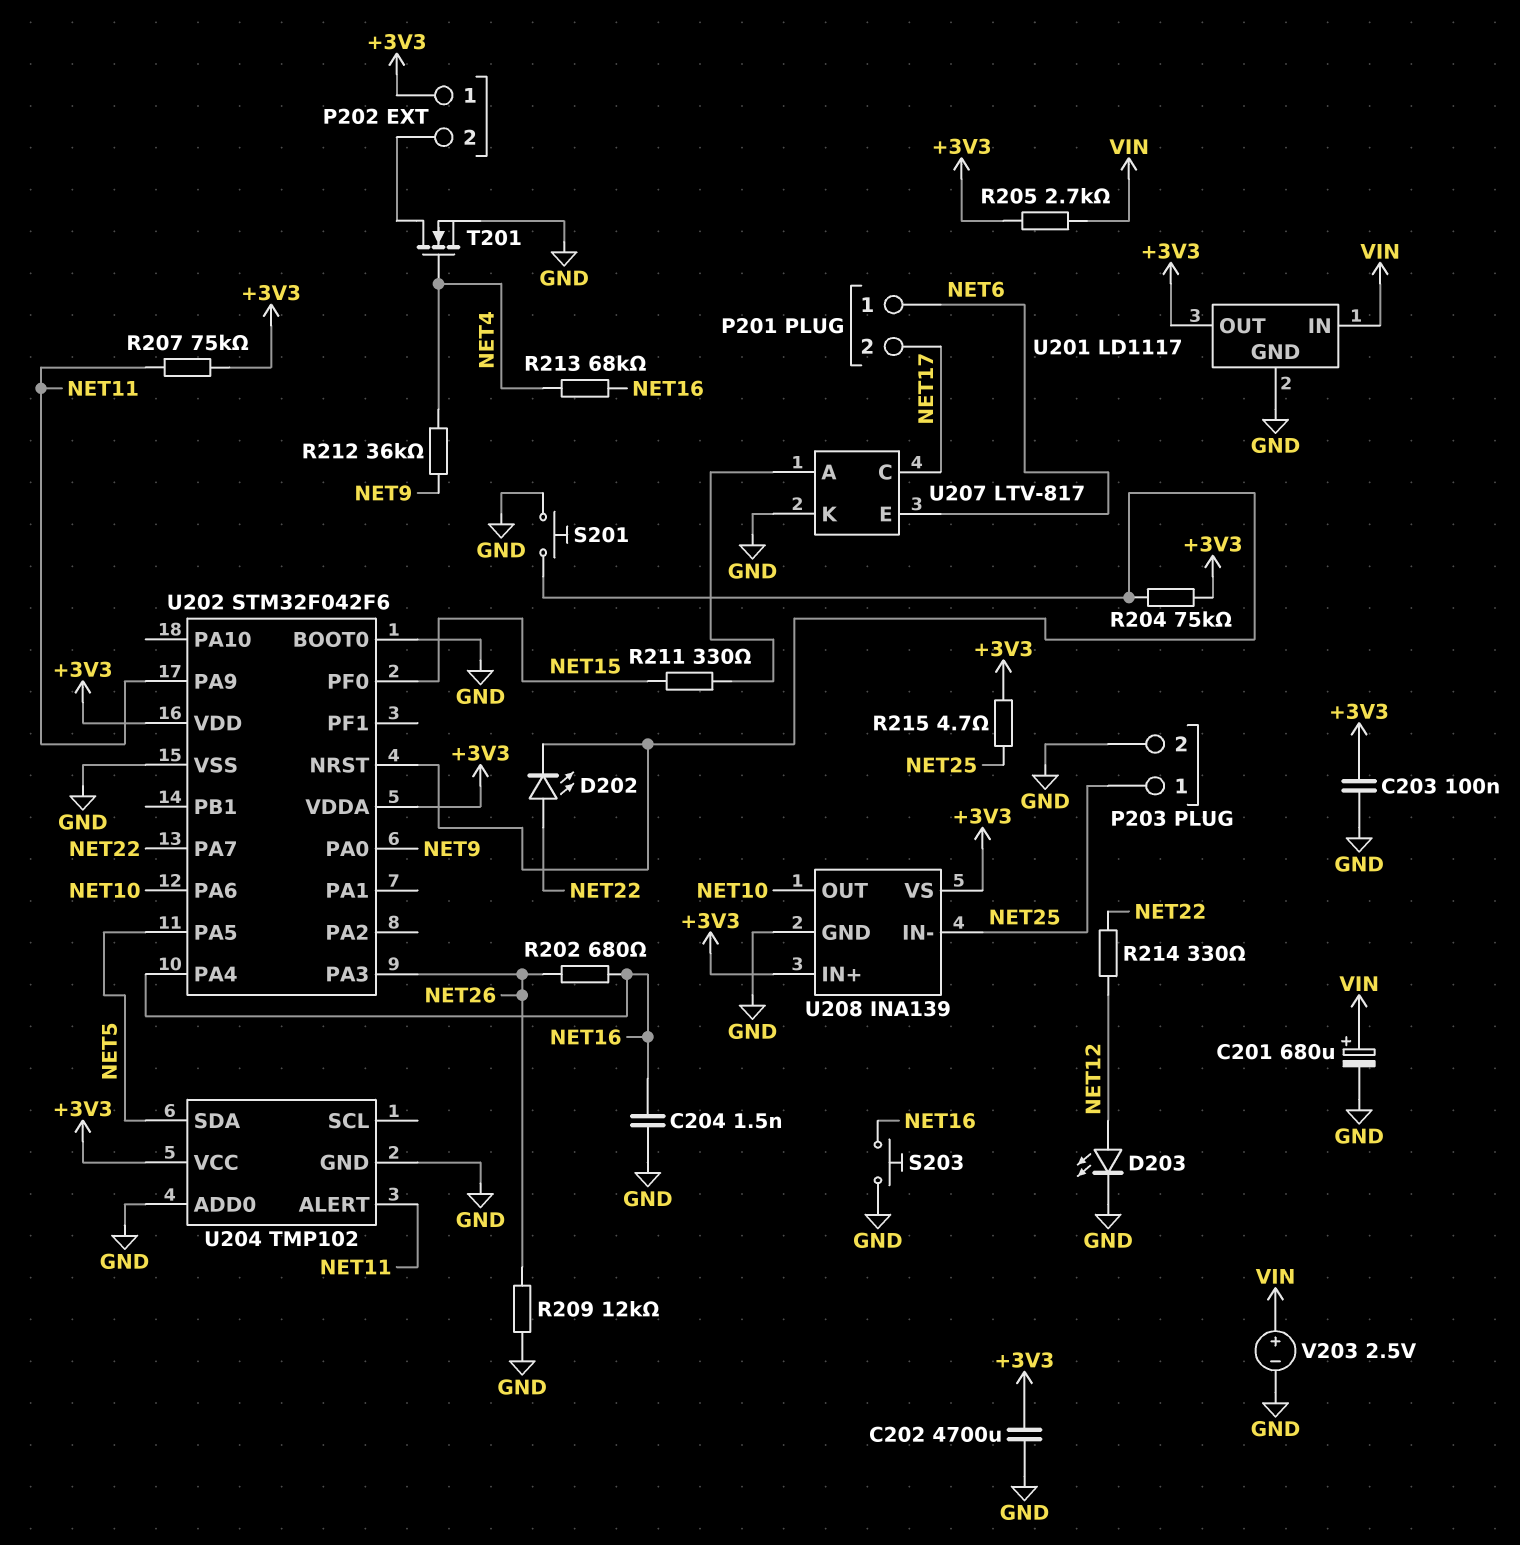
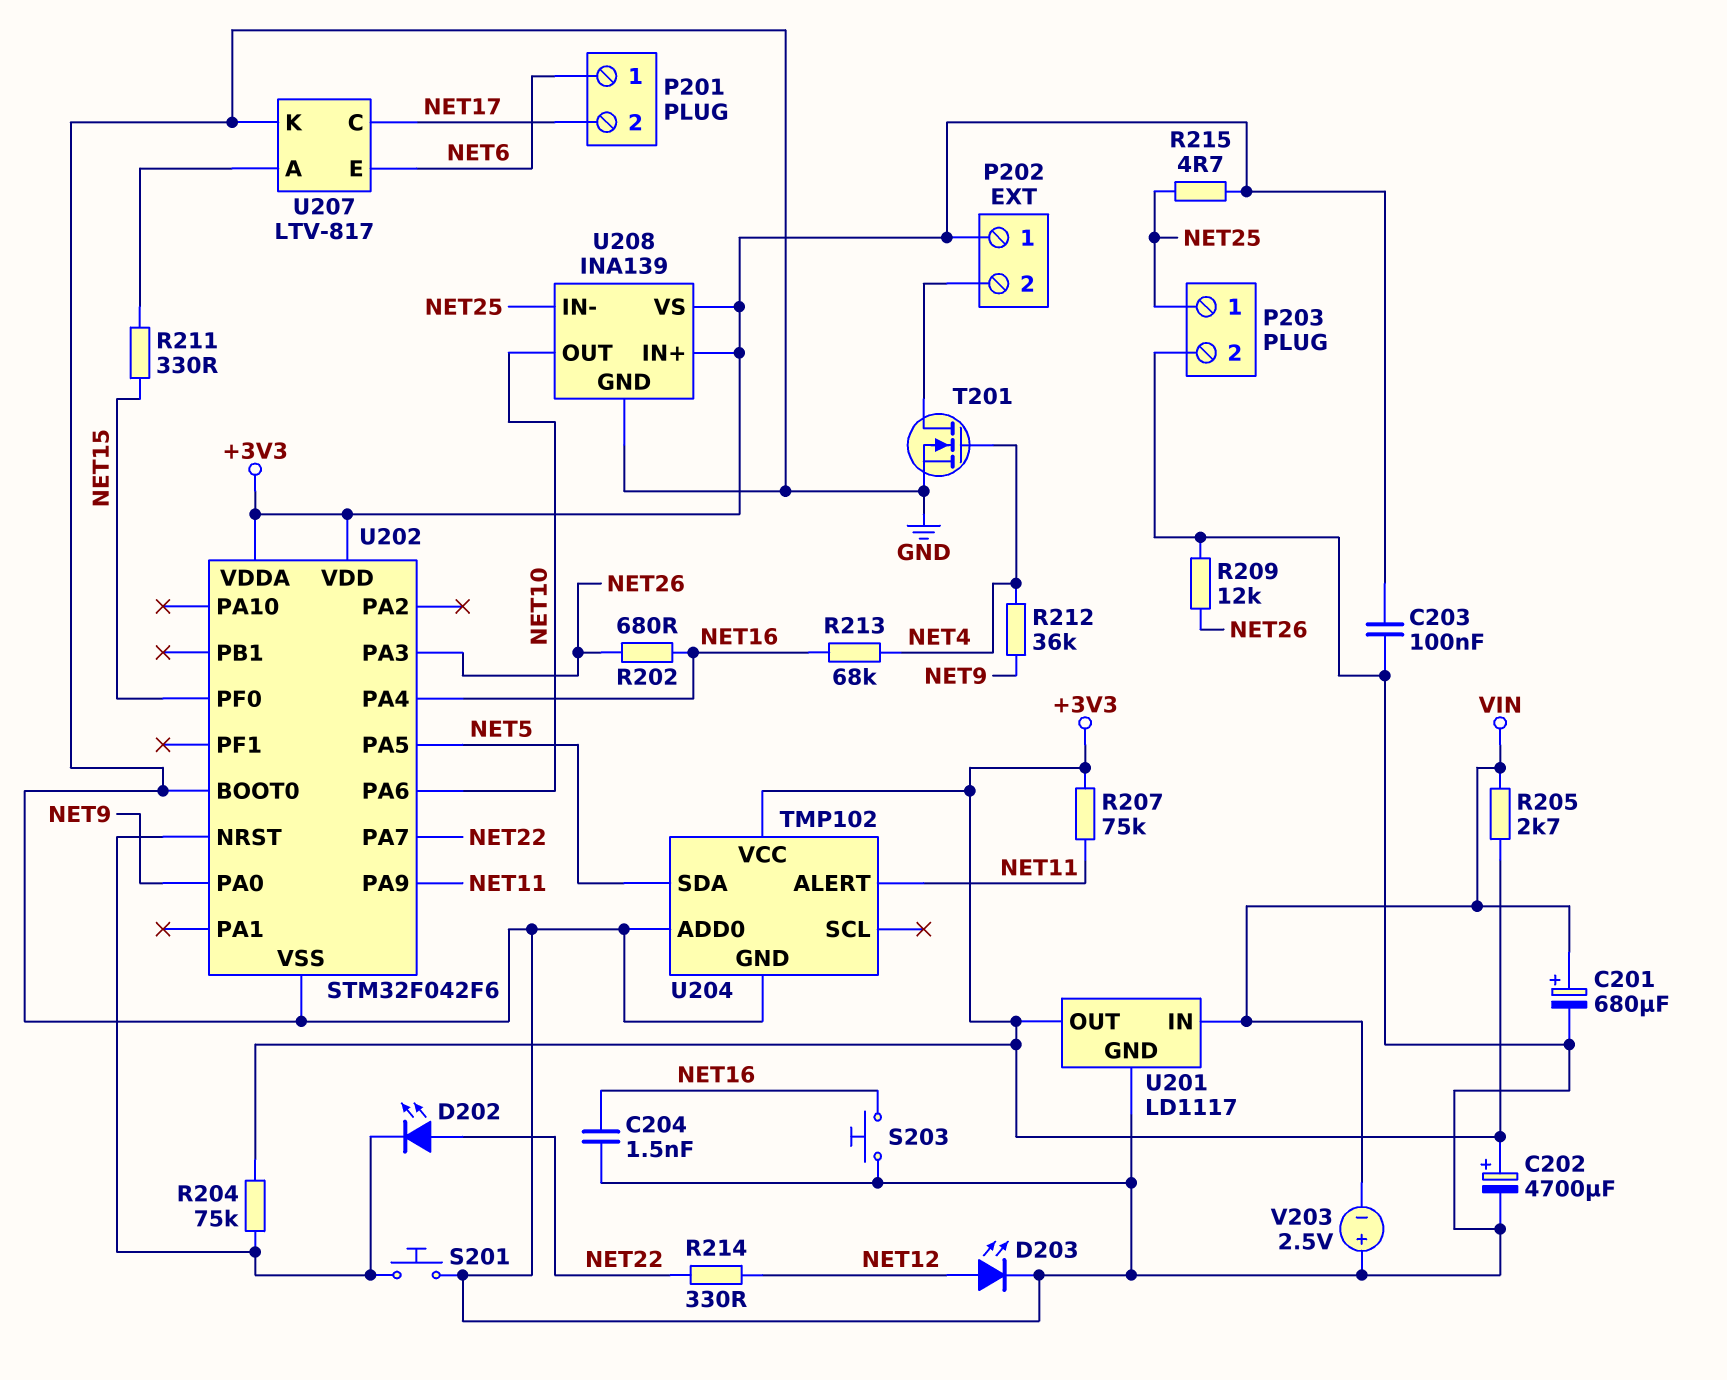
C202: 4700uF (+3V3, GND) -> 4700uF (plus +3V3, minus GND)
V203: 2.5V (plus VIN, minus GND) -> 2.5V (plus GND, minus VIN)

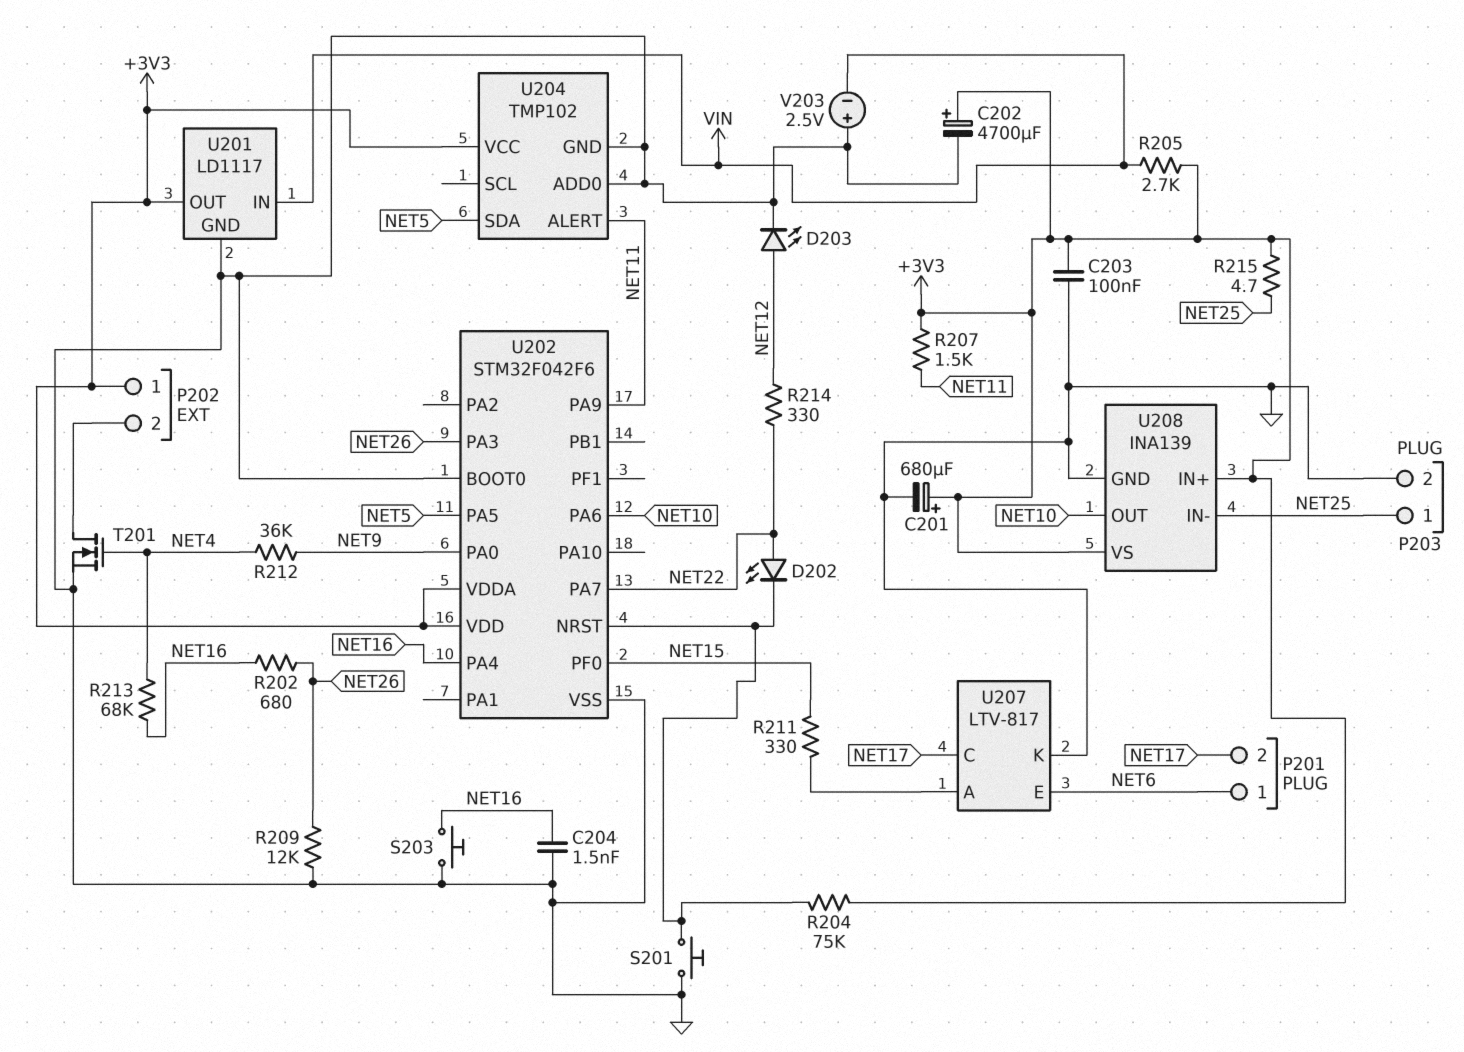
C201: 680uF (plus VIN, minus GND) -> 680uF (plus +3V3, minus GND)
R207: 75k (+3V3, NET11) -> 1.5k (+3V3, NET11)

